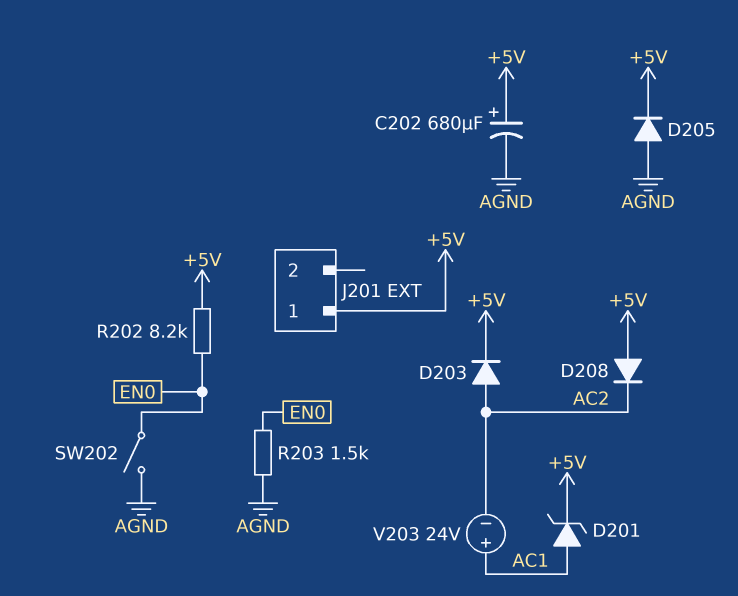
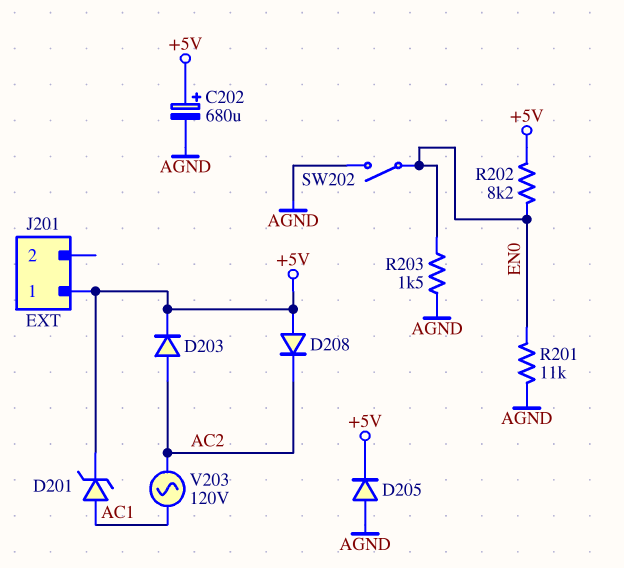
R201: none -> 11k (AGND, EN0)
V203: 24V (plus AC1, minus AC2) -> AC 120V (AC1, AC2)

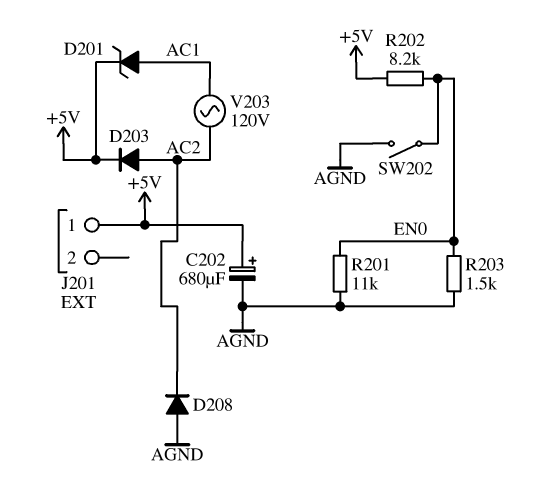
D205: diode (A AGND, K +5V) -> none
D208: diode (A +5V, K AC2) -> diode (A AGND, K AC2)

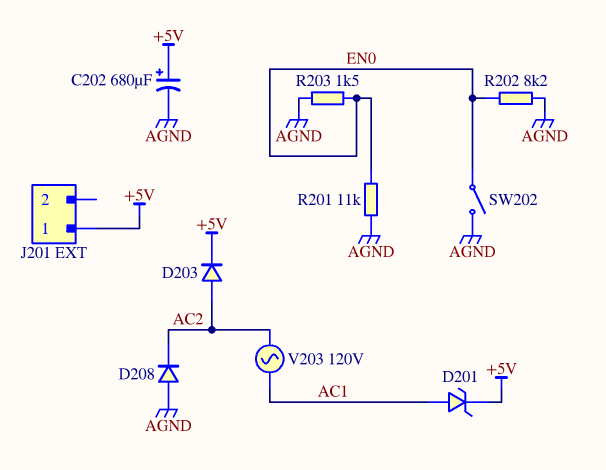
R202: 8.2k (+5V, EN0) -> 8.2k (AGND, EN0)

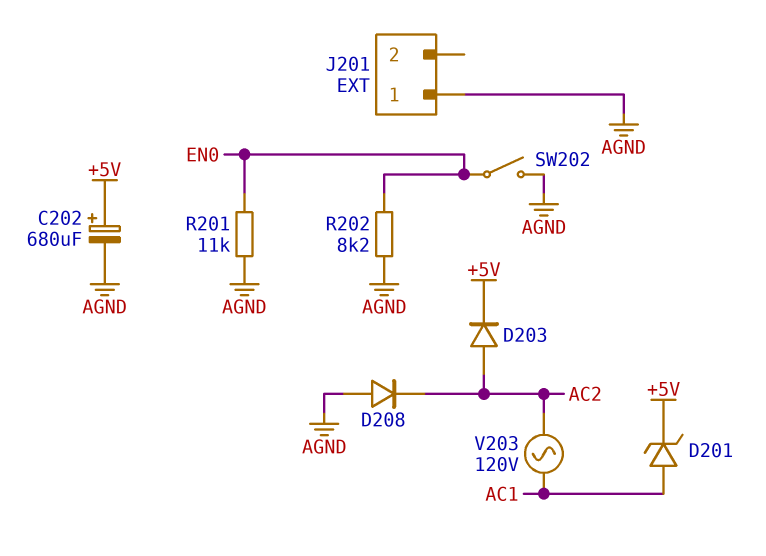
J201 pin 1: +5V -> AGND
R203: 1.5k (AGND, EN0) -> none

